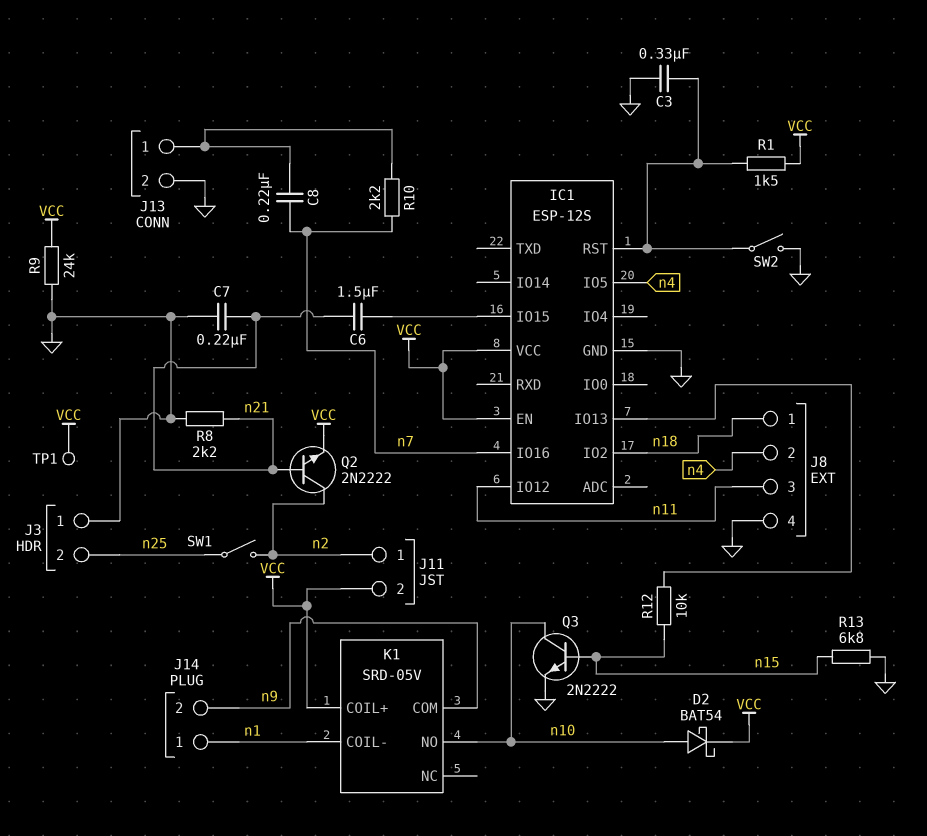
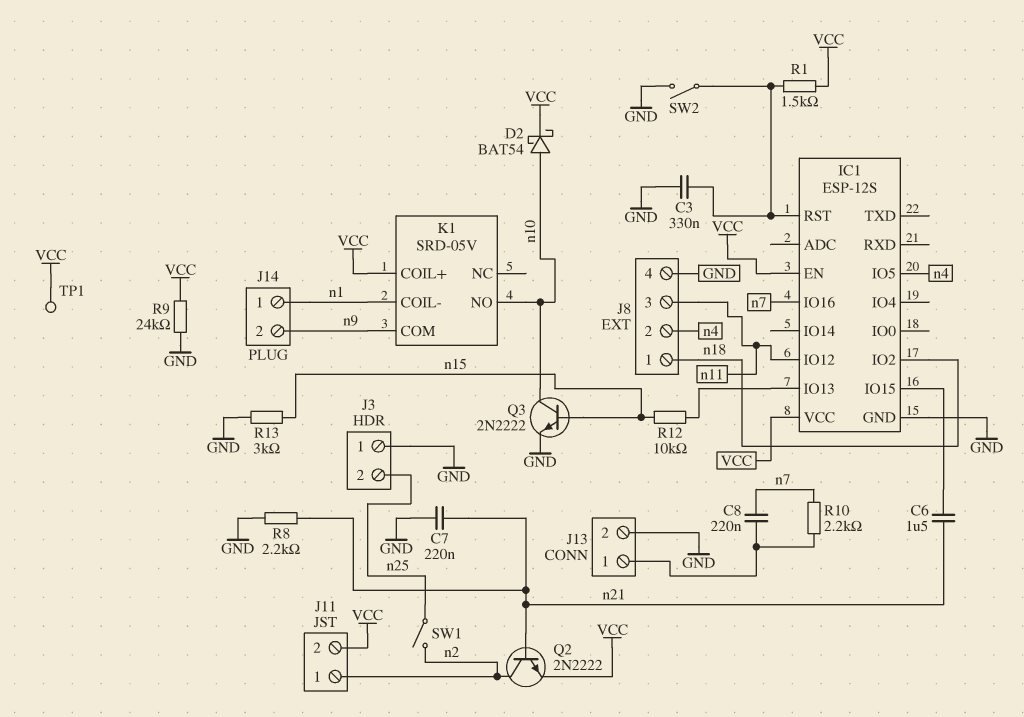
R13: 6.8k (GND, n15) -> 3k (GND, n15)

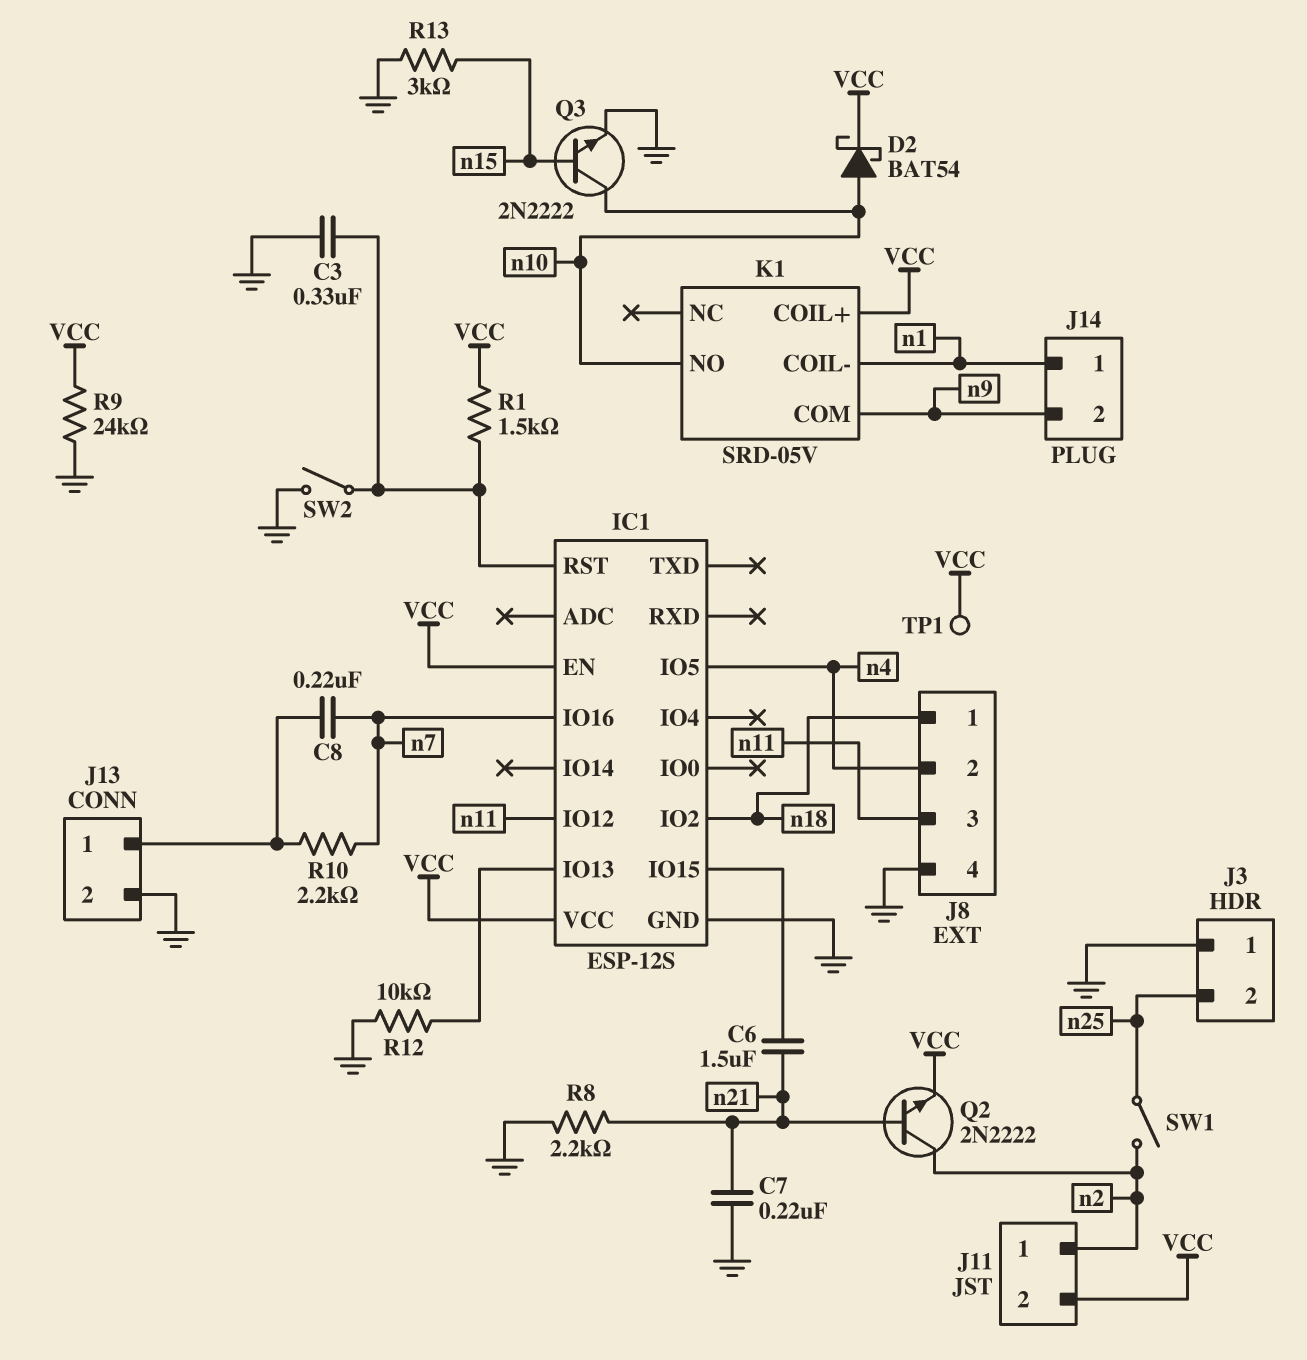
R12: 10k (IC1/IO13, n15) -> 10k (GND, IC1/IO13)

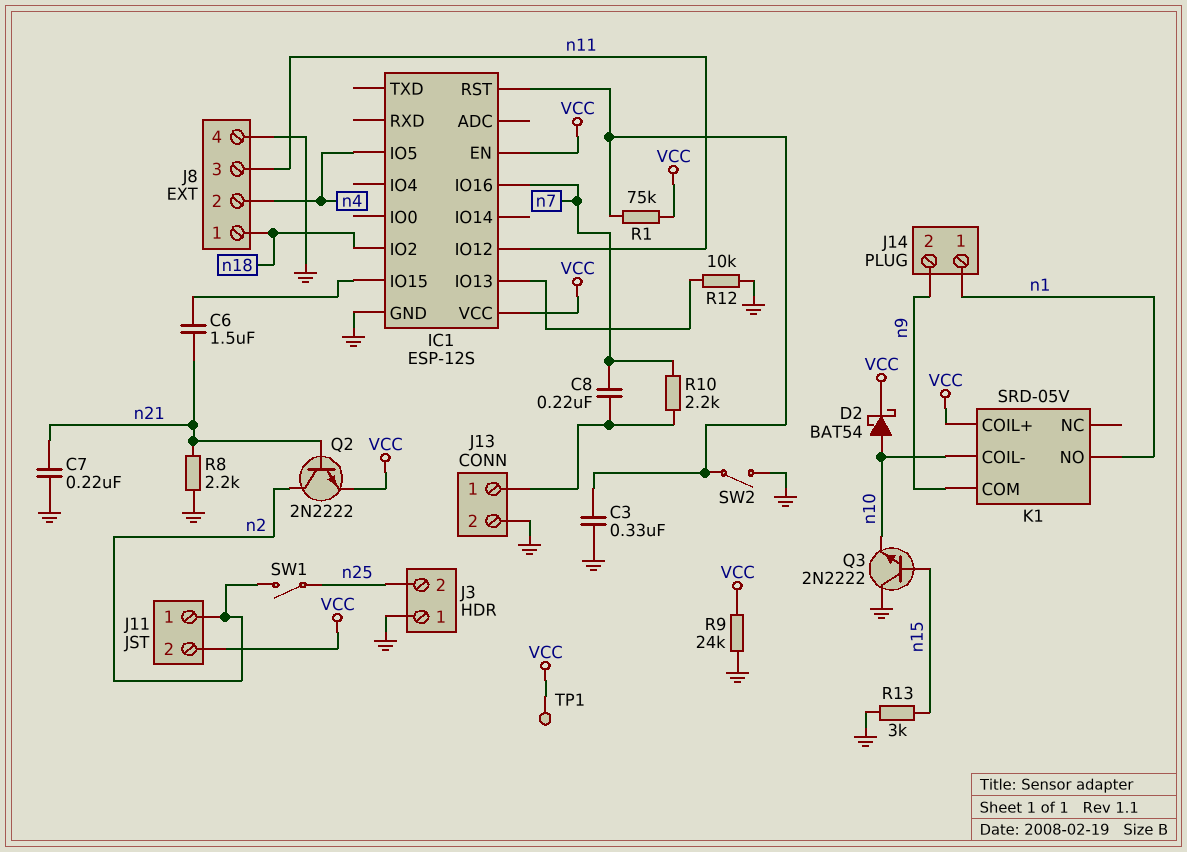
K1 pin COIL-: n1 -> n10
K1 pin NO: n10 -> n1
Q3: NPN 2N2222 (B n15, C n10, E GND) -> NPN 2N2222 (B n15, C GND, E n10)
R1: 1.5k (IC1/RST, VCC) -> 75k (IC1/RST, VCC)

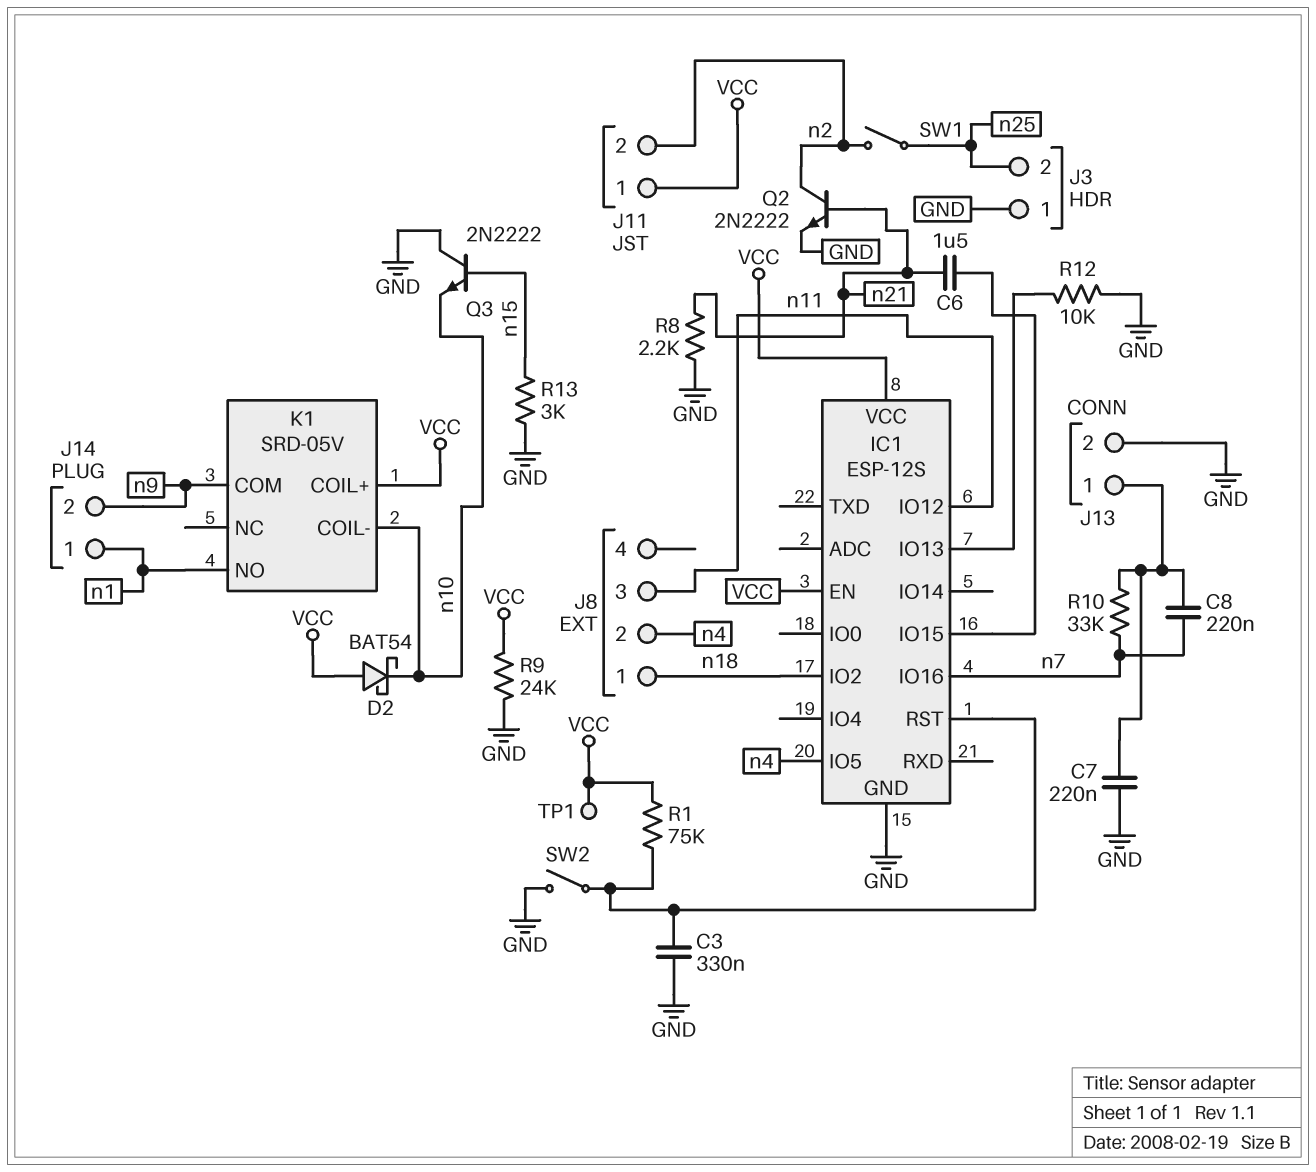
C7: 220nF (GND, n21) -> 220nF (GND, J13/1)
D2: schottky BAT54 (A n10, K VCC) -> schottky BAT54 (A VCC, K n10)
J8 pin 4: GND -> none
J11 pin 1: n2 -> VCC
J11 pin 2: VCC -> n2
Q2: NPN 2N2222 (B n21, C n2, E VCC) -> NPN 2N2222 (B n21, C n2, E GND)
R10: 2.2k (J13/1, n7) -> 33k (J13/1, n7)

